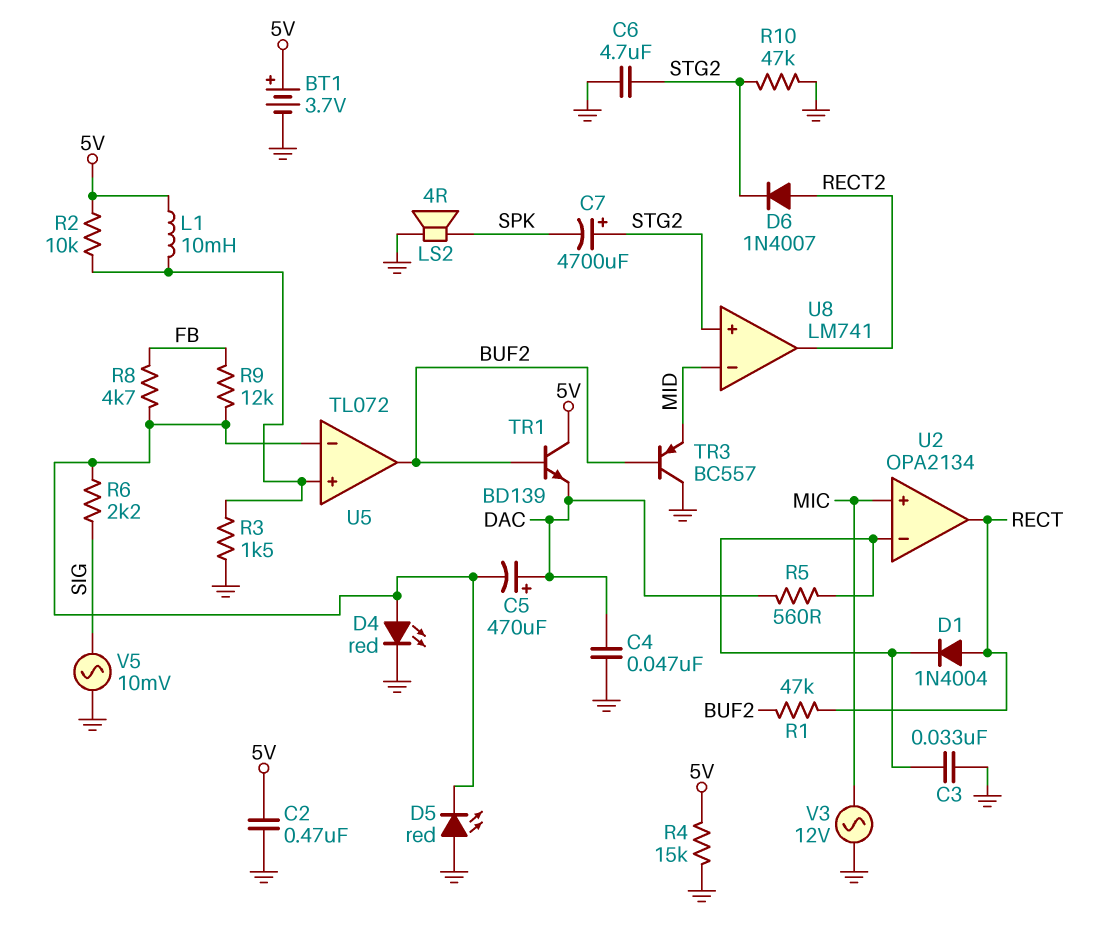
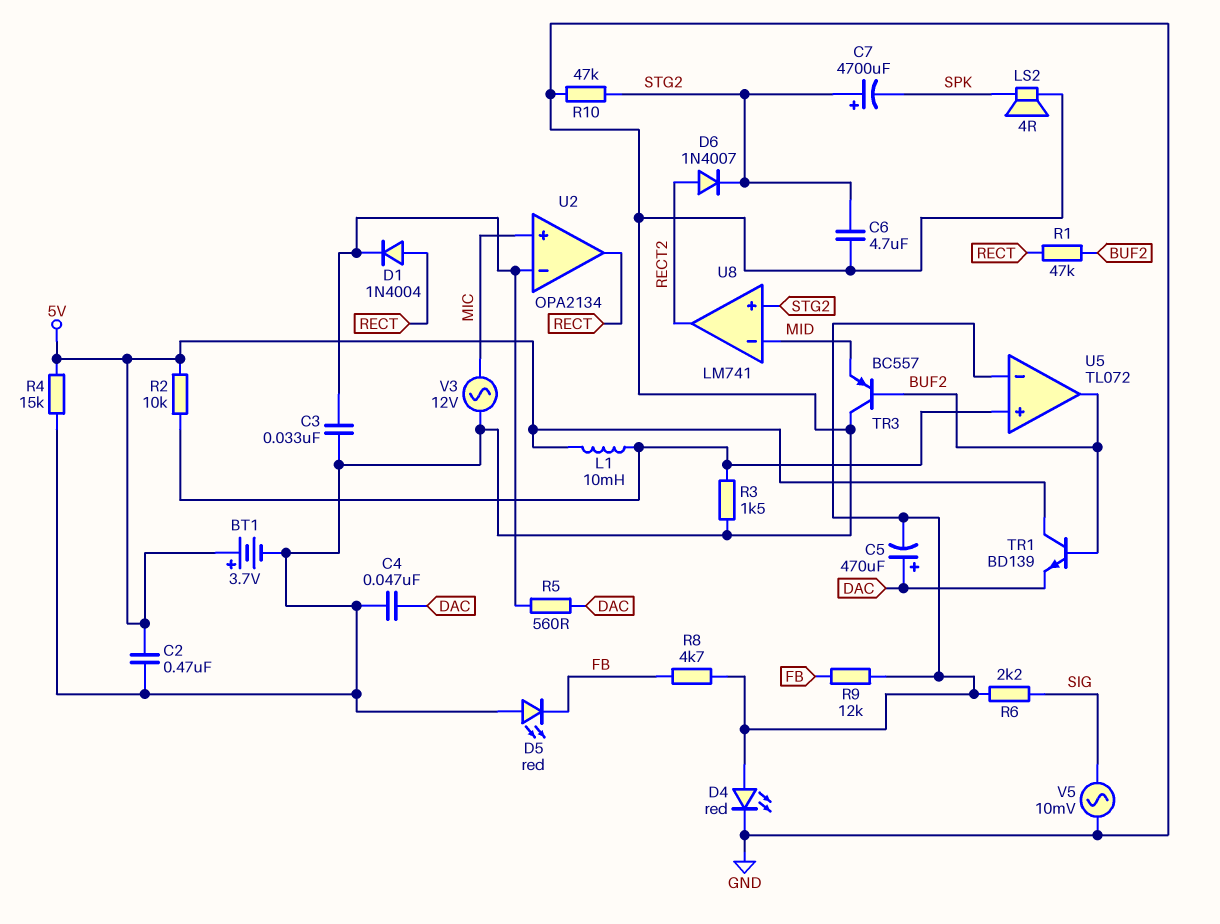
D5: LED red (A GND, K U5/in-) -> LED red (A GND, K FB)

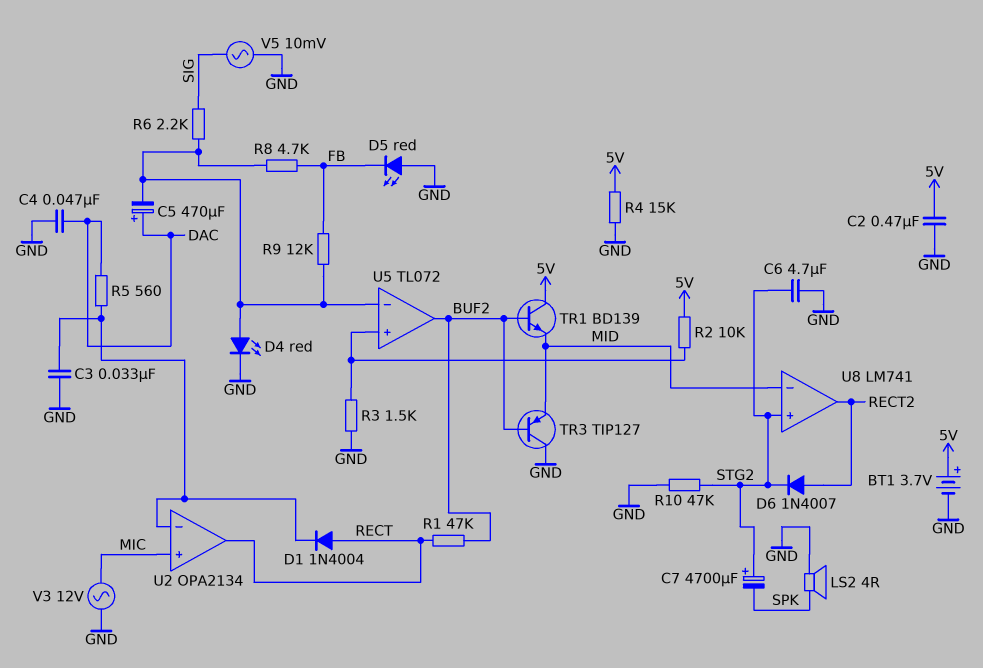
L1: 10mH (5V, U5/in+) -> none
TR1: NPN BD139 (B BUF2, C 5V, E DAC) -> NPN BD139 (B BUF2, C 5V, E MID)
TR3: PNP BC557 (B BUF2, C GND, E MID) -> PNP TIP127 (B BUF2, C GND, E MID)

